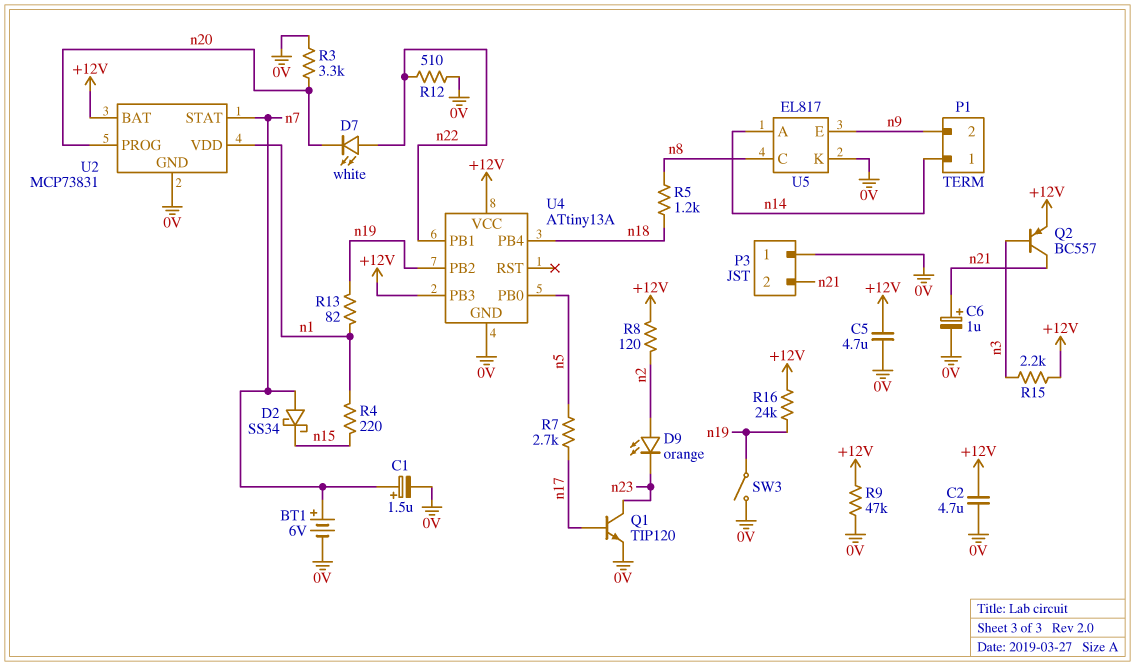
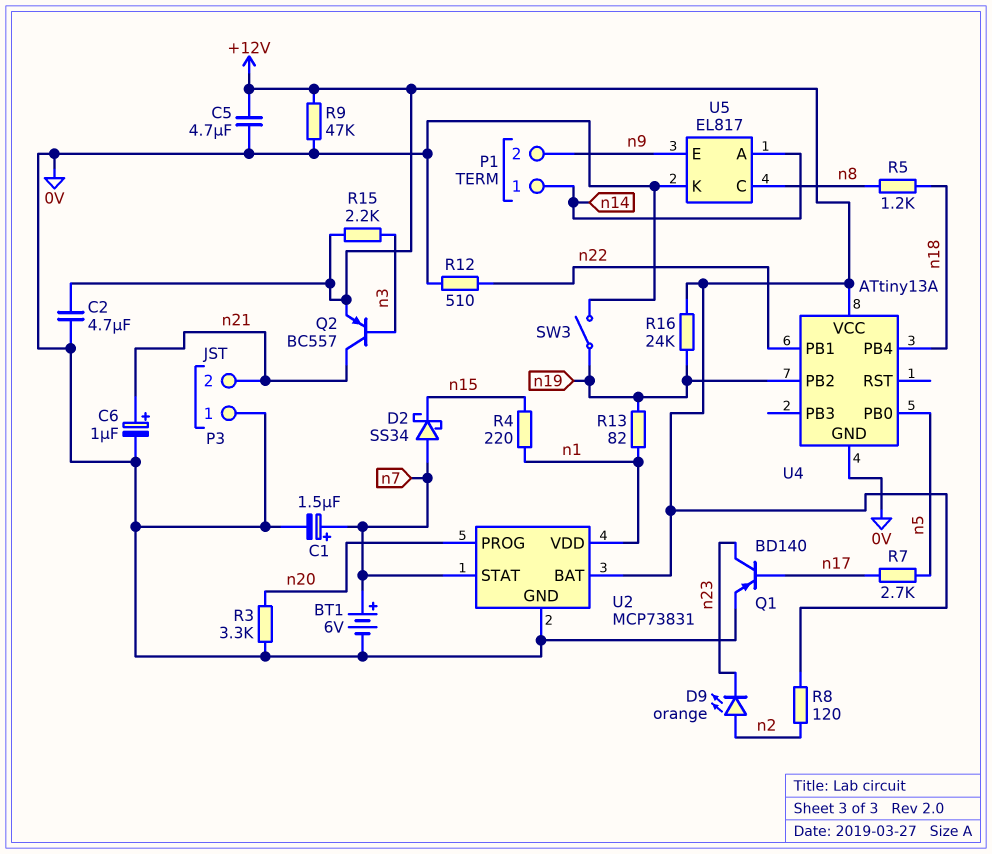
D7: LED white (A n22, K n20) -> none
Q1: NPN TIP120 (B n17, C n23, E 0V) -> PNP BD140 (B n17, C n23, E 0V)
U4 pin PB3: +12V -> none

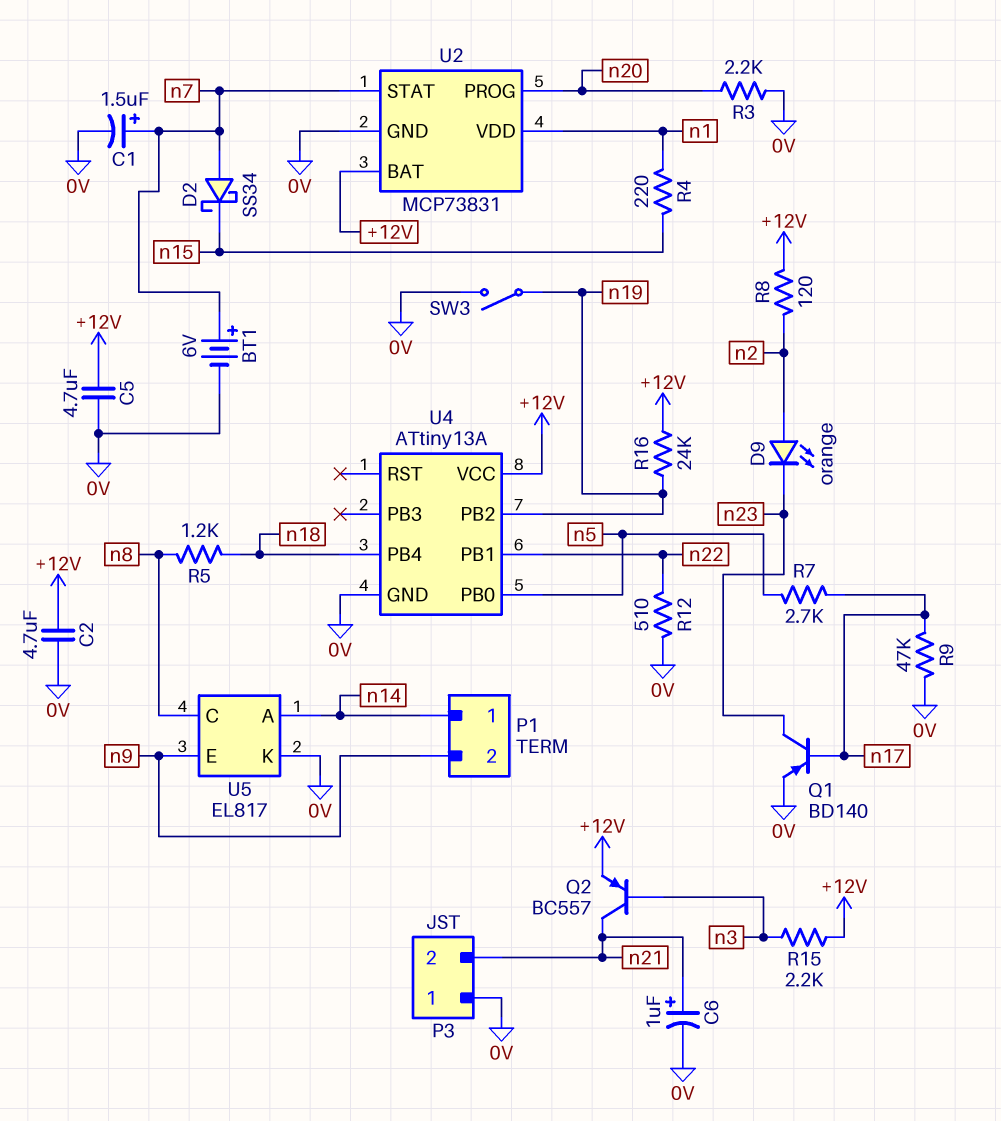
R3: 3.3k (0V, n20) -> 2.2k (0V, n20)
R9: 47k (+12V, 0V) -> 47k (0V, n17)
R13: 82 (n1, n19) -> none

